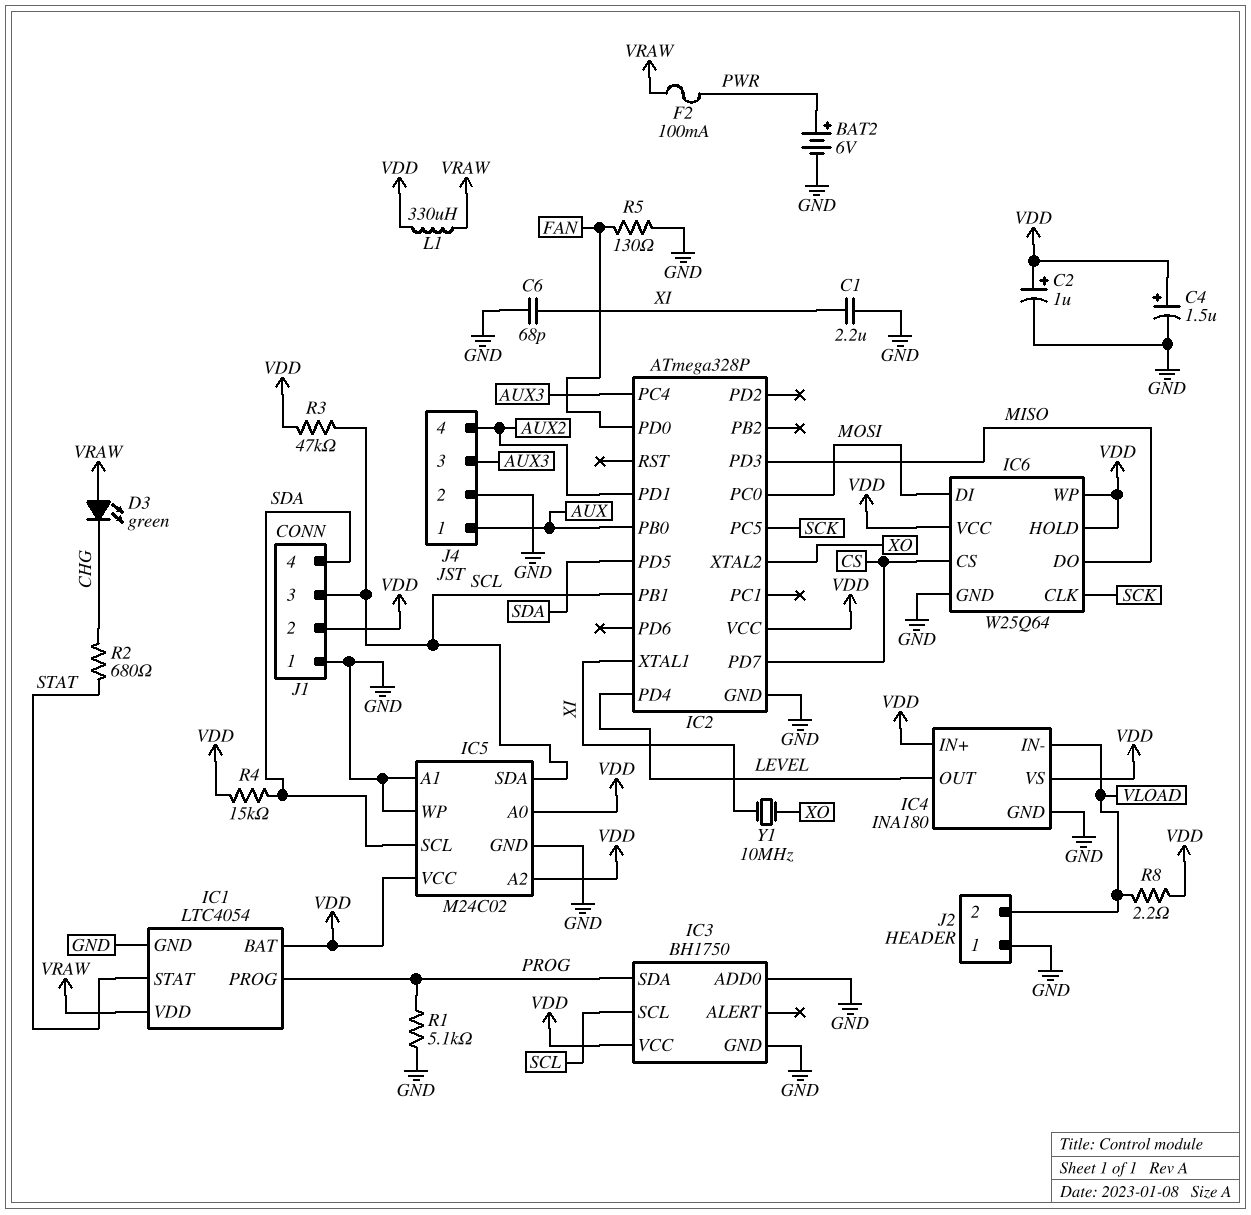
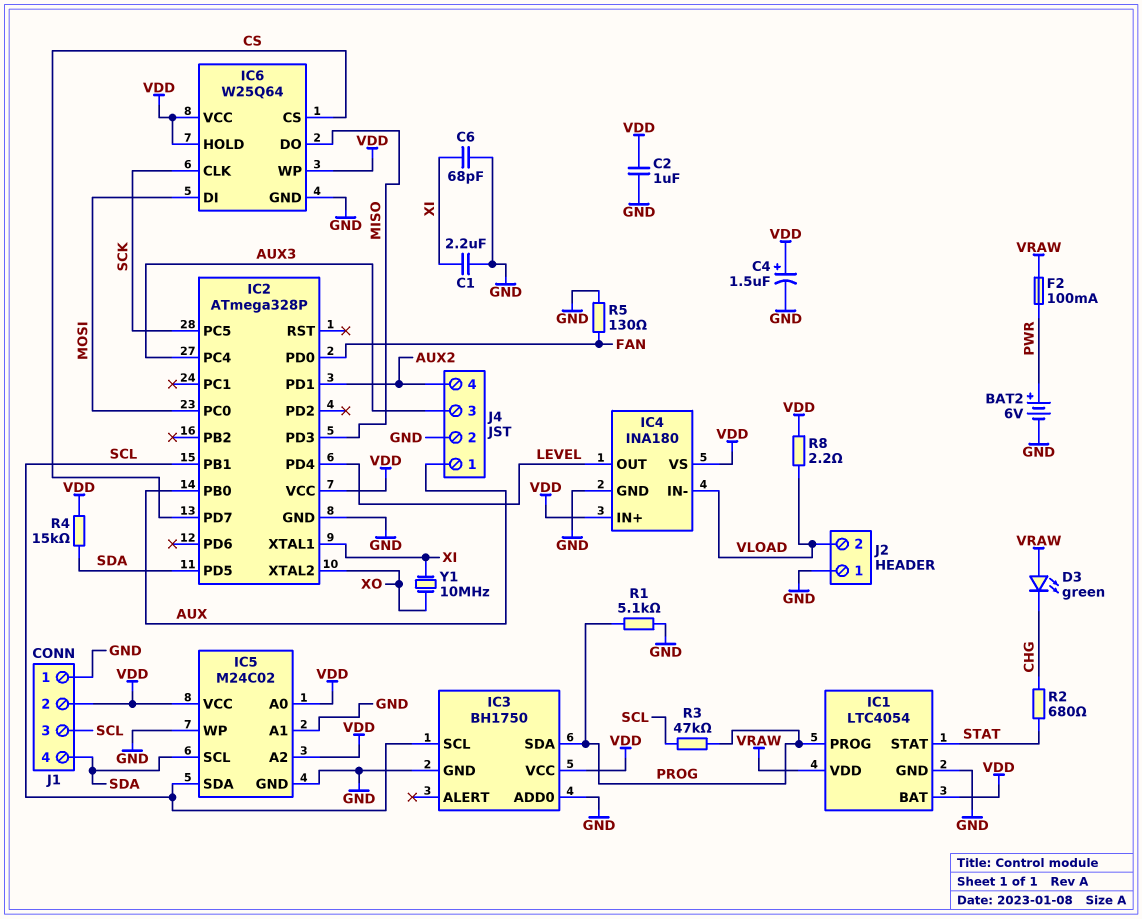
C2: 1uF (plus VDD, minus GND) -> 1uF (GND, VDD)
L1: 330uH (VDD, VRAW) -> none
R3: 47k (SCL, VDD) -> 47k (PROG, SCL)

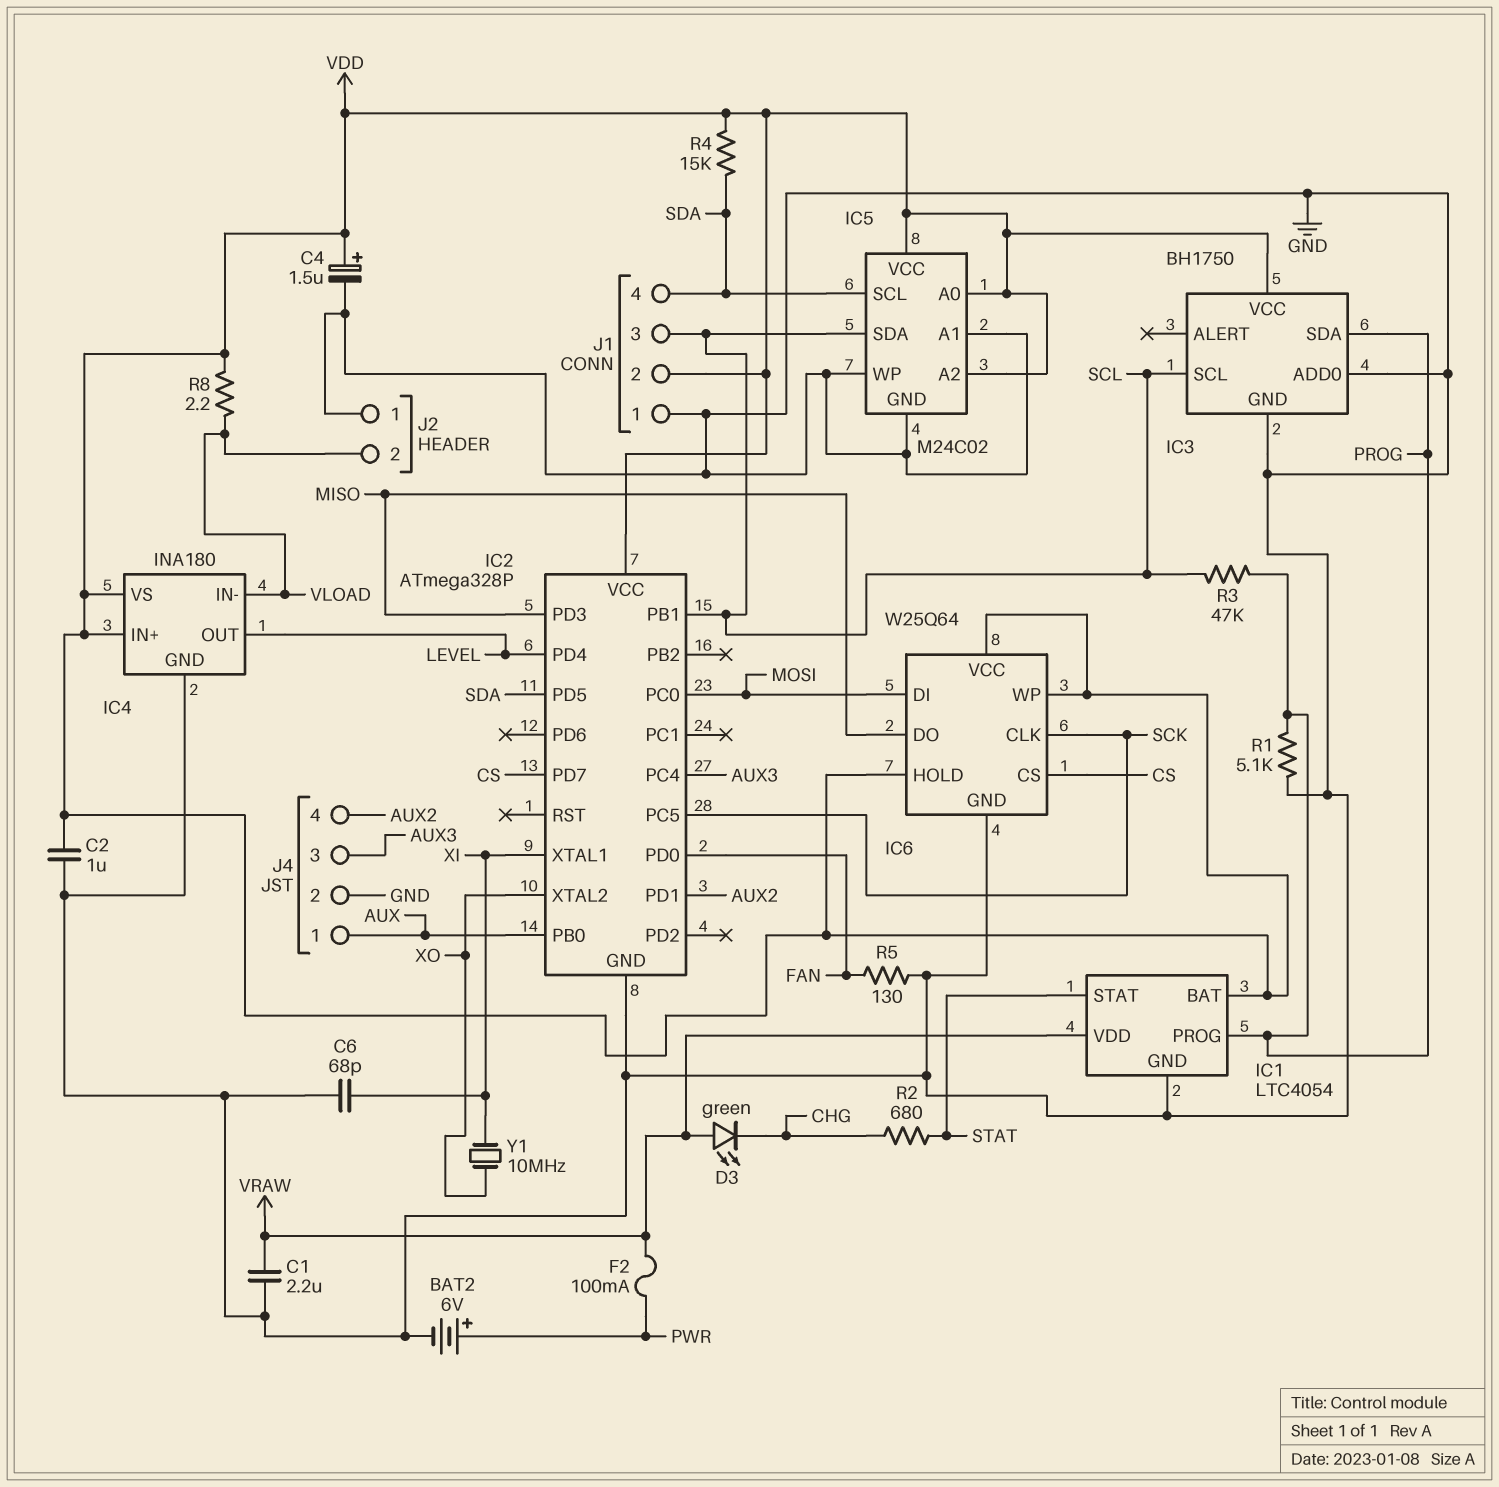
C1: 2.2uF (GND, XI) -> 2.2uF (GND, VRAW)

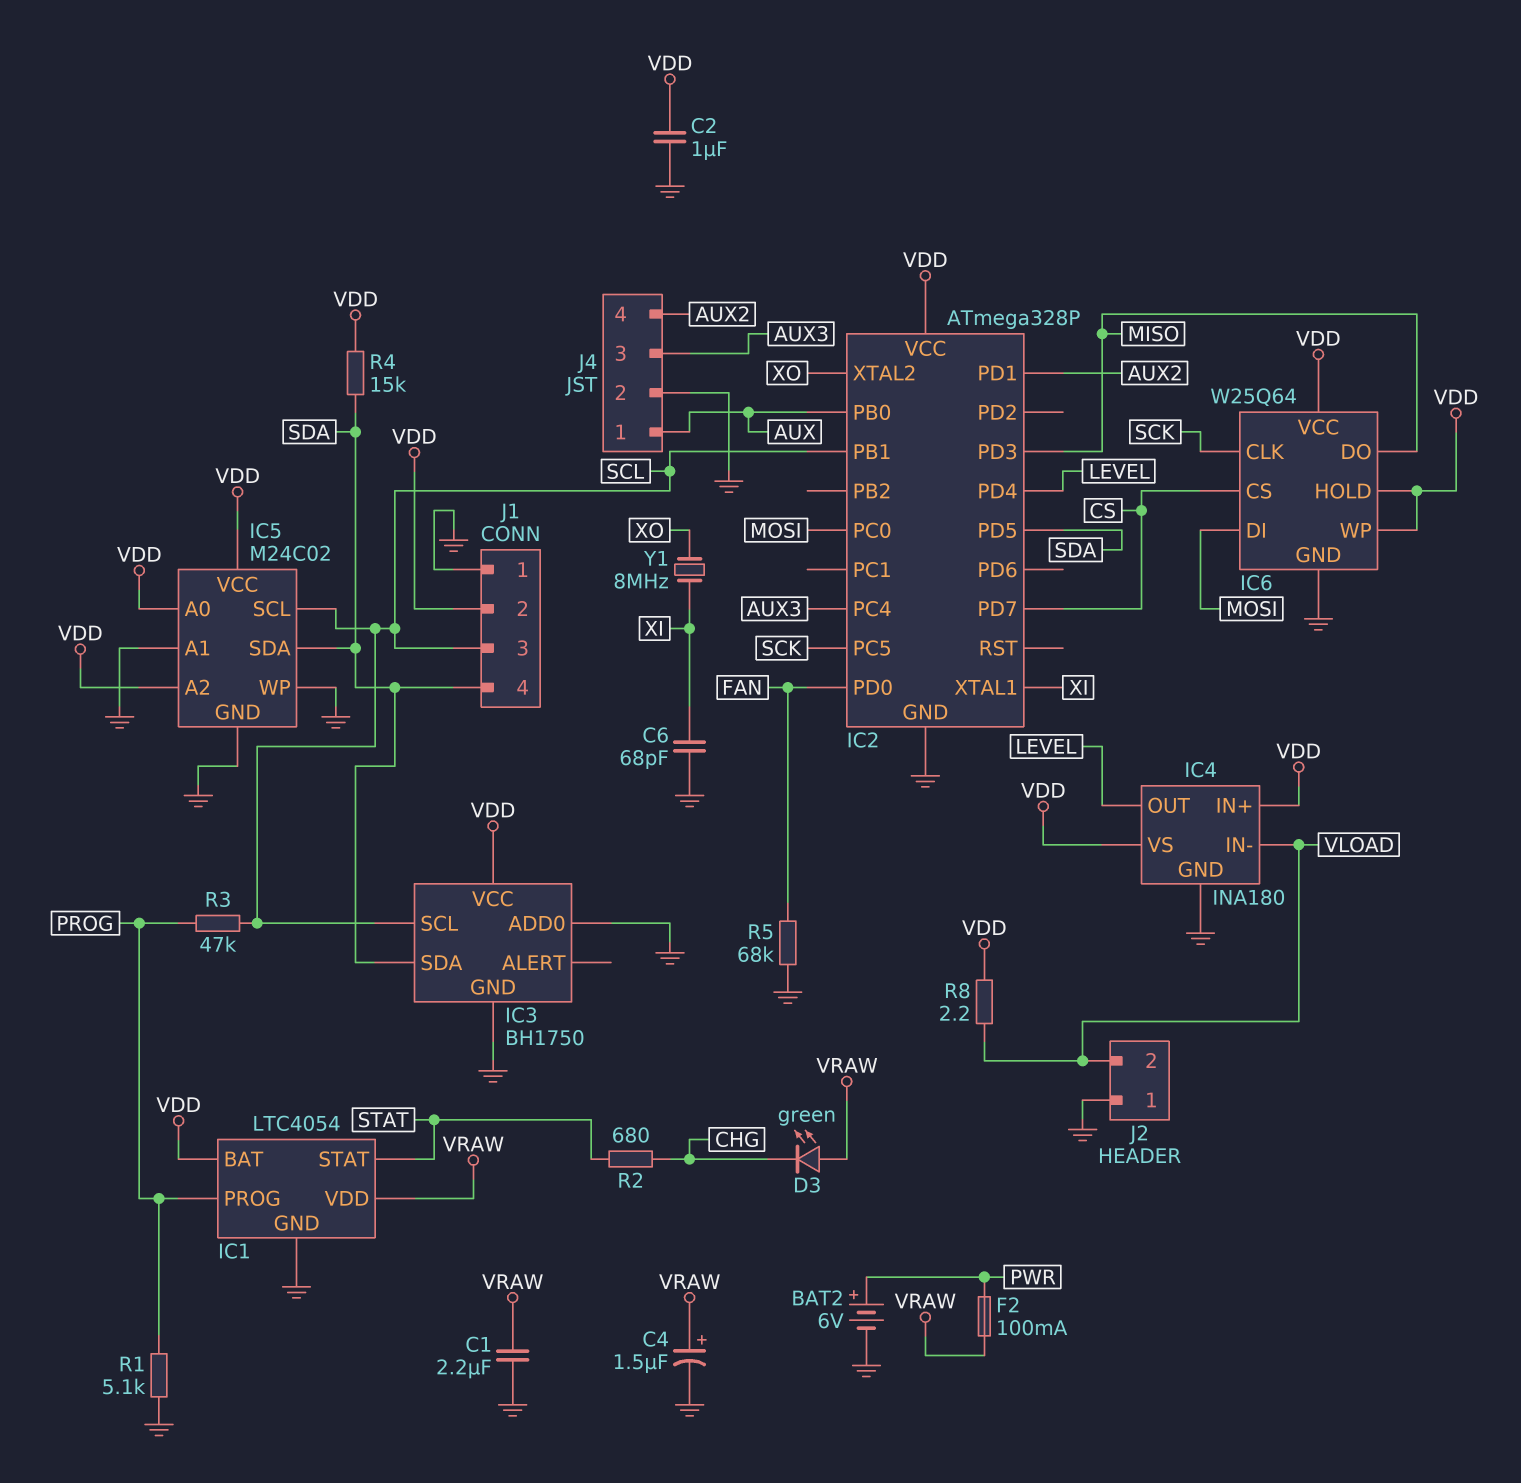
C4: 1.5uF (plus VDD, minus GND) -> 1.5uF (plus VRAW, minus GND)
IC3 pin SDA: PROG -> SDA
IC5 pin SCL: SDA -> SCL
IC5 pin SDA: SCL -> SDA
R5: 130 (FAN, GND) -> 68k (FAN, GND)
Y1: 10MHz (XI, XO) -> 8MHz (XI, XO)

